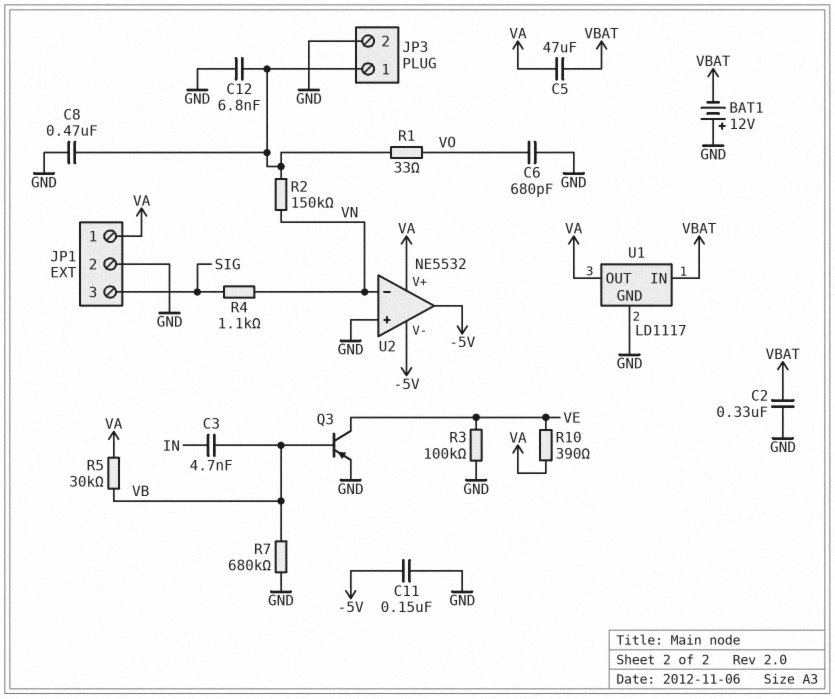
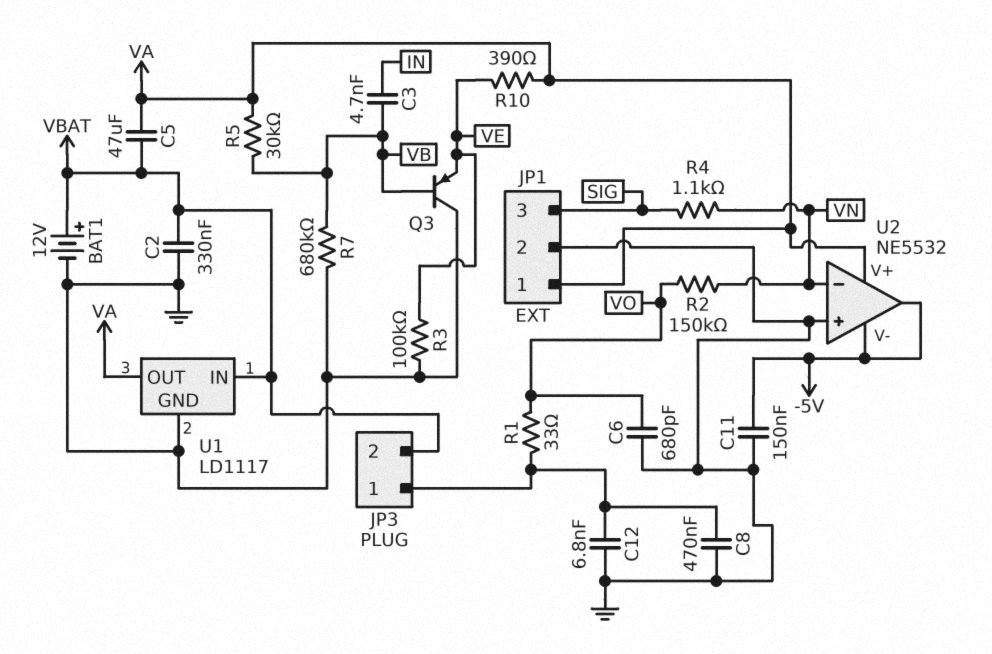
BAT1: 12V (plus GND, minus VBAT) -> 12V (plus VBAT, minus GND)
JP3 pin 2: GND -> VBAT
Q3: PNP (B VB, C VE, E GND) -> PNP (B VB, C GND, E VE)
R2: 150k (JP3/1, VN) -> 150k (VN, VO)

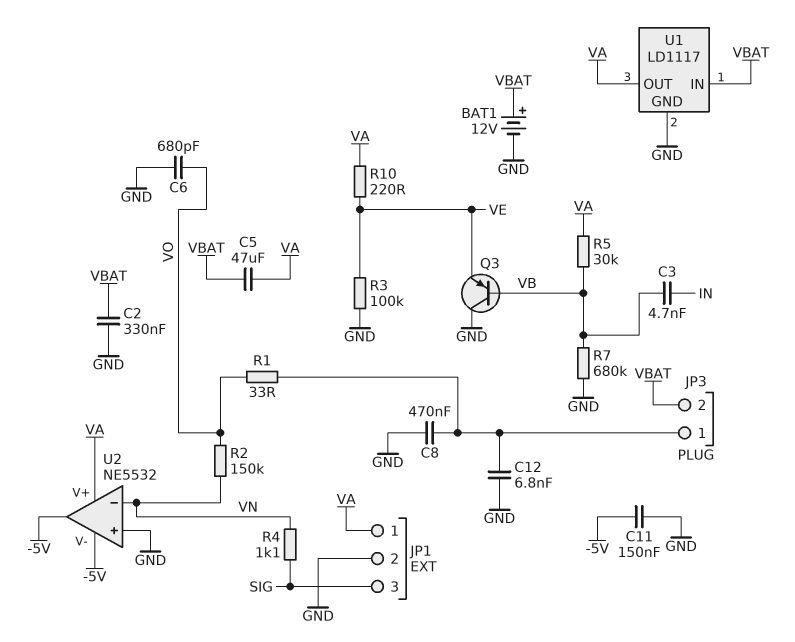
R10: 390 (VA, VE) -> 220 (VA, VE)

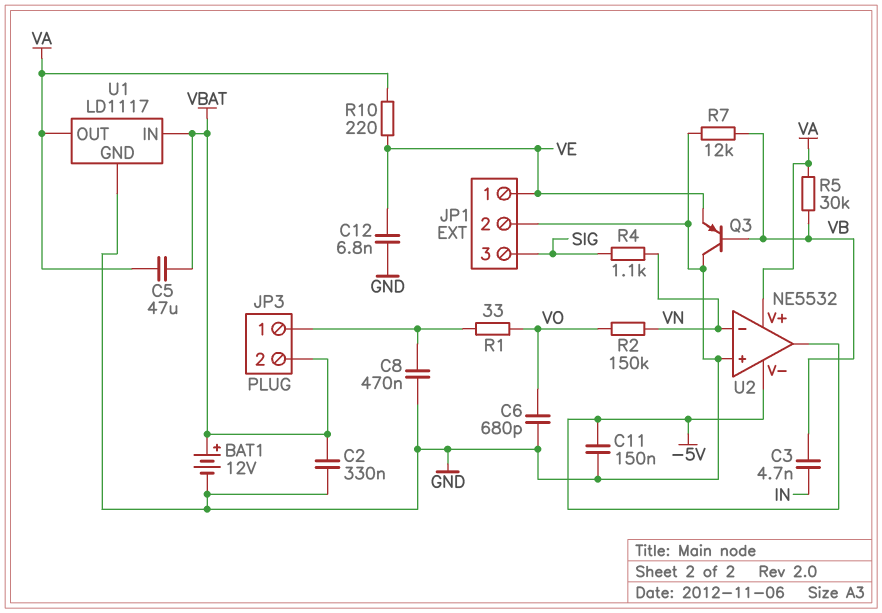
C12: 6.8nF (GND, JP3/1) -> 6.8nF (GND, VE)
JP1 pin 1: VA -> VE
R3: 100k (GND, VE) -> none
R7: 680k (GND, VB) -> 12k (GND, VB)

